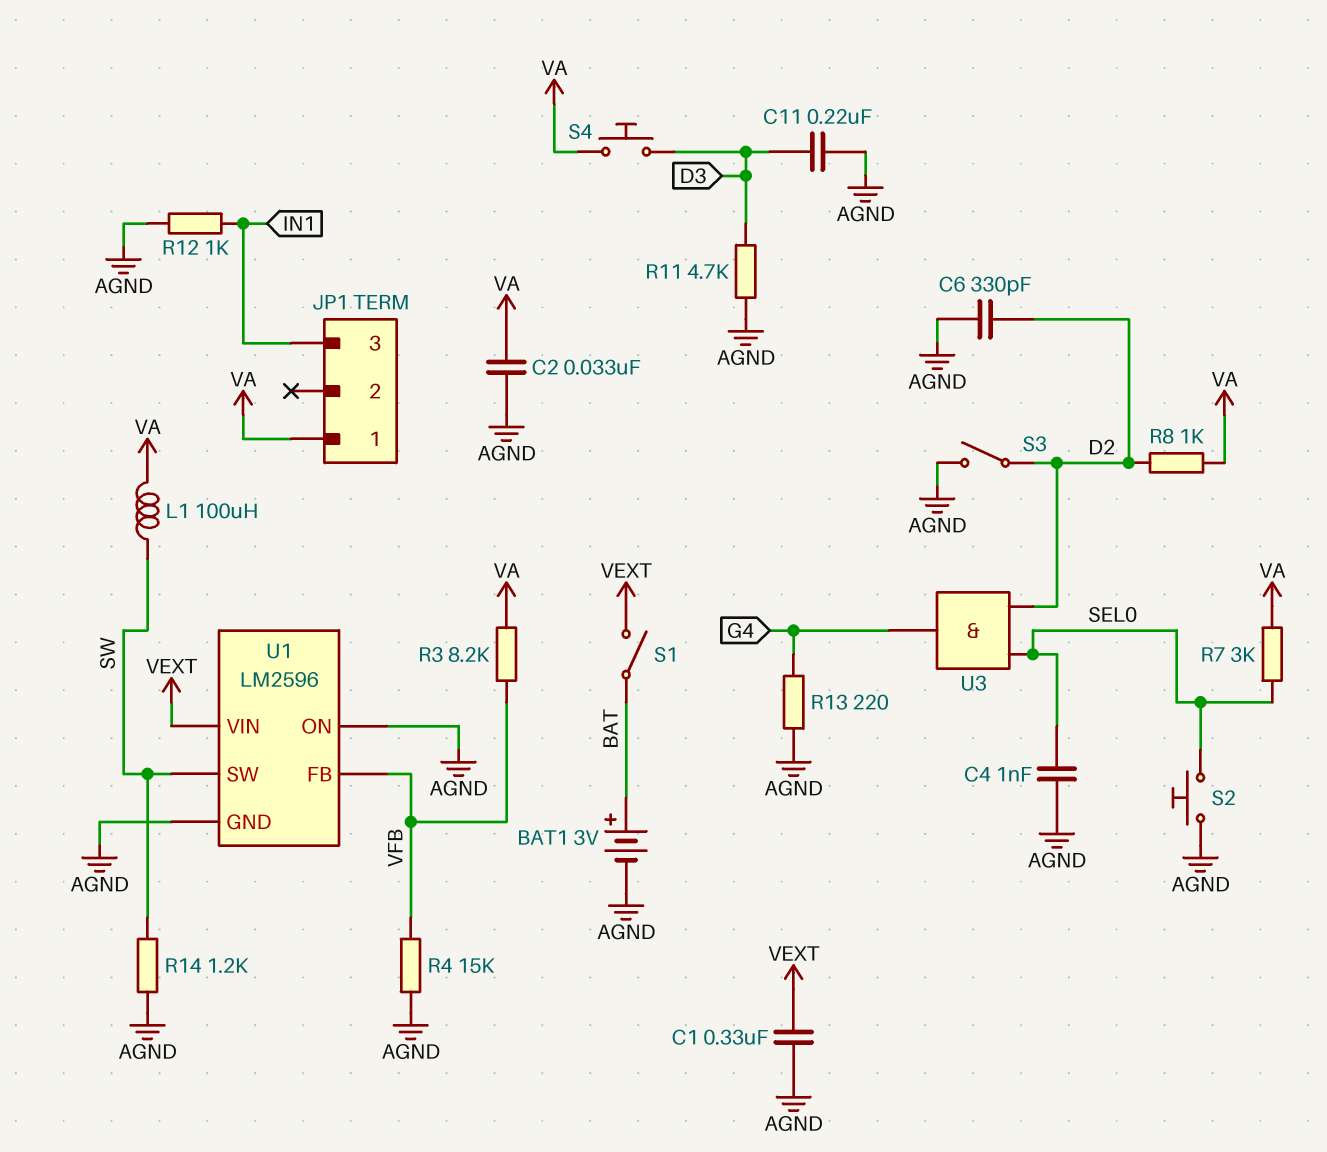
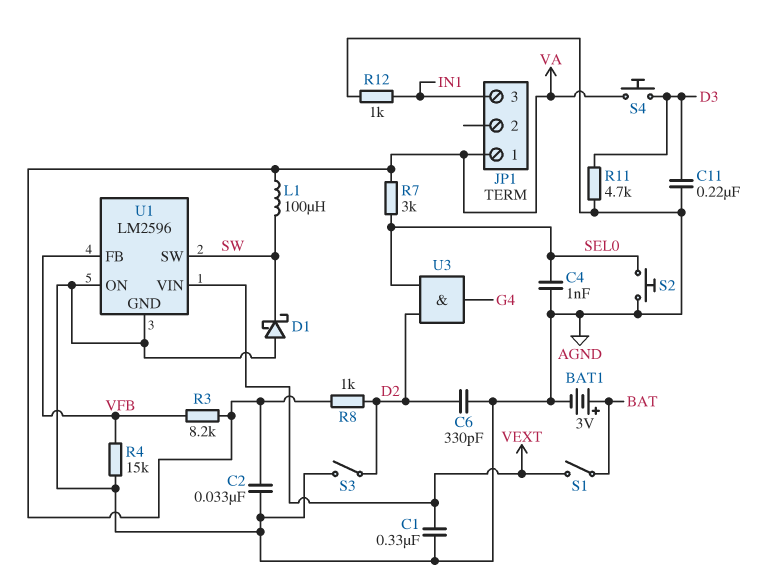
D1: none -> schottky (A AGND, K SW)
R13: 220 (AGND, G4) -> none
R14: 1.2k (AGND, SW) -> none

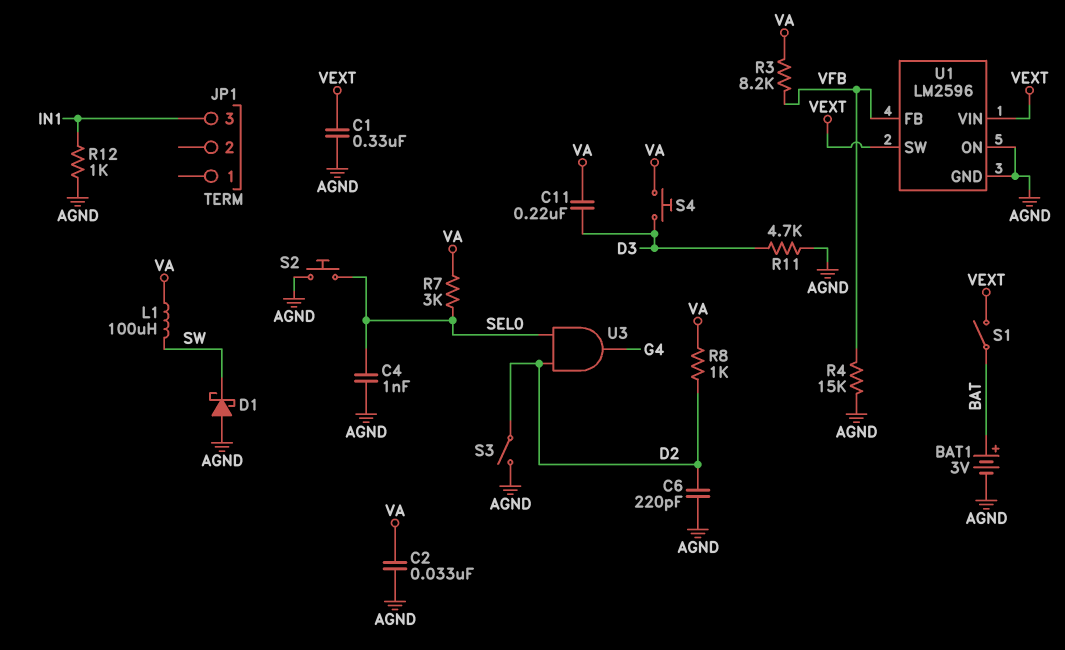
C6: 330pF (AGND, D2) -> 220pF (AGND, D2)
C11: 220nF (AGND, D3) -> 220nF (D3, VA)
JP1 pin 1: VA -> none
U1 pin SW: SW -> VEXT

